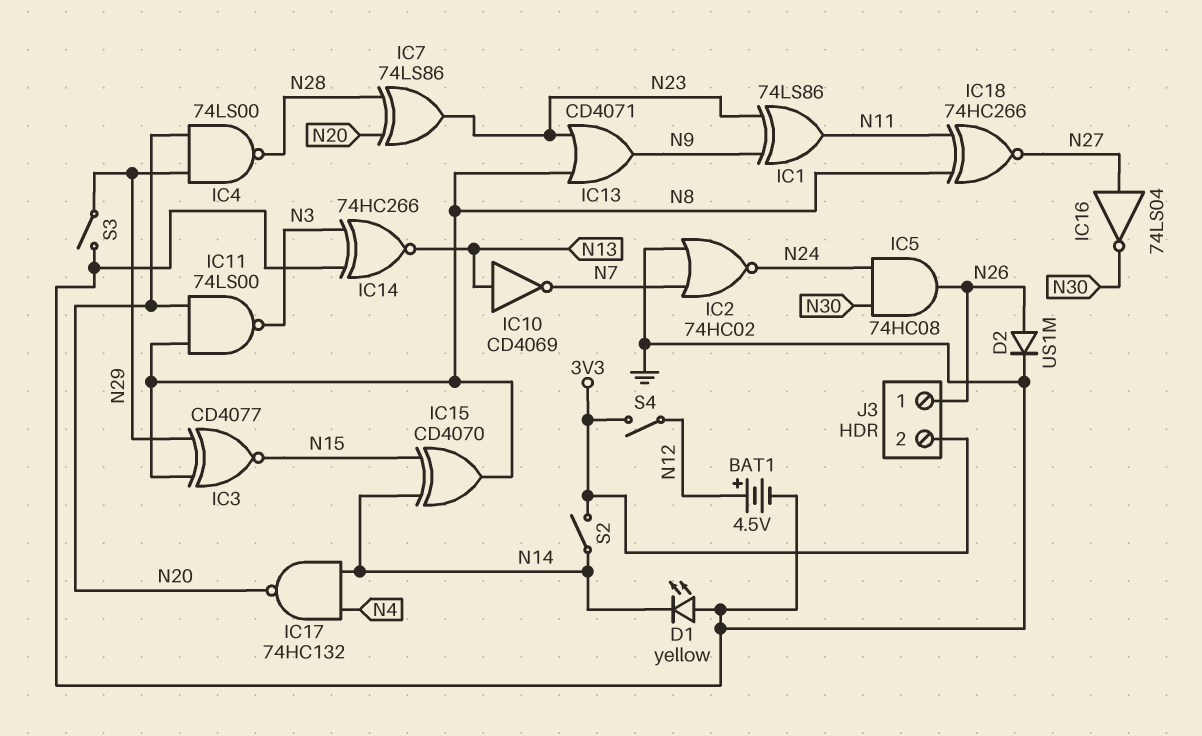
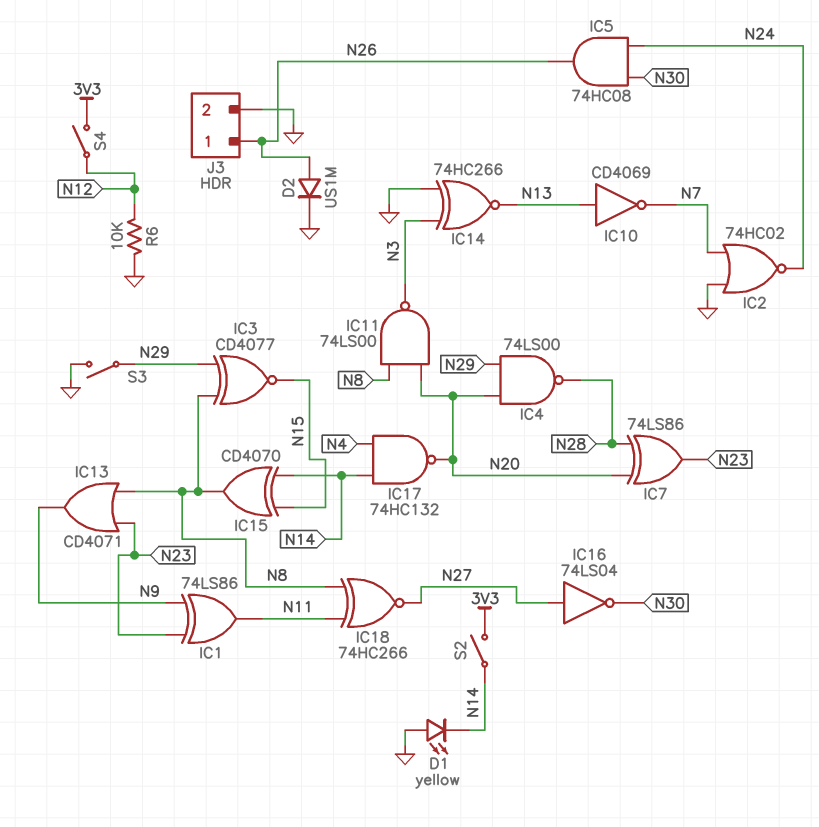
BAT1: 4.5V (plus N12, minus GND) -> none
J3 pin 2: 3V3 -> GND
R6: none -> 10k (GND, N12)

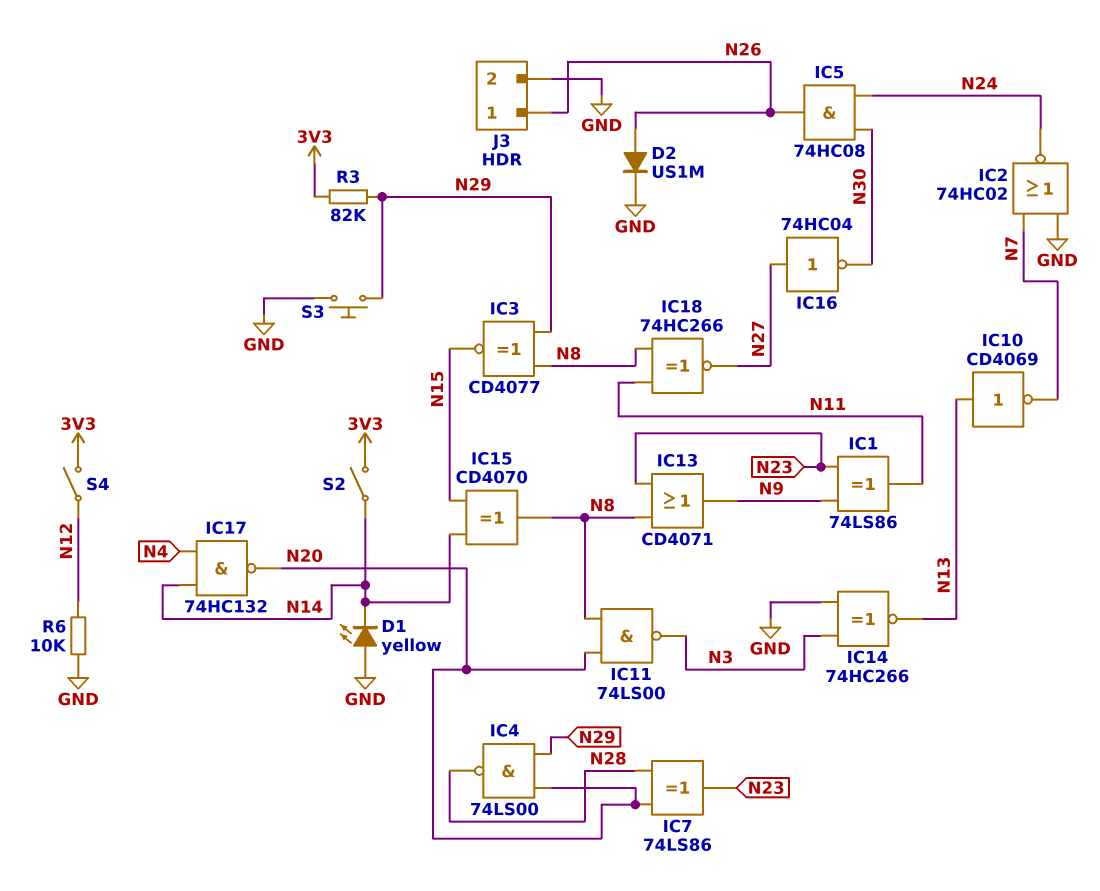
IC16: NOT 74LS04 (in N27, out N30) -> NOT 74HC04 (in N27, out N30)
R3: none -> 82k (3V3, N29)
S3: switch (GND, N29) -> button (GND, N29)

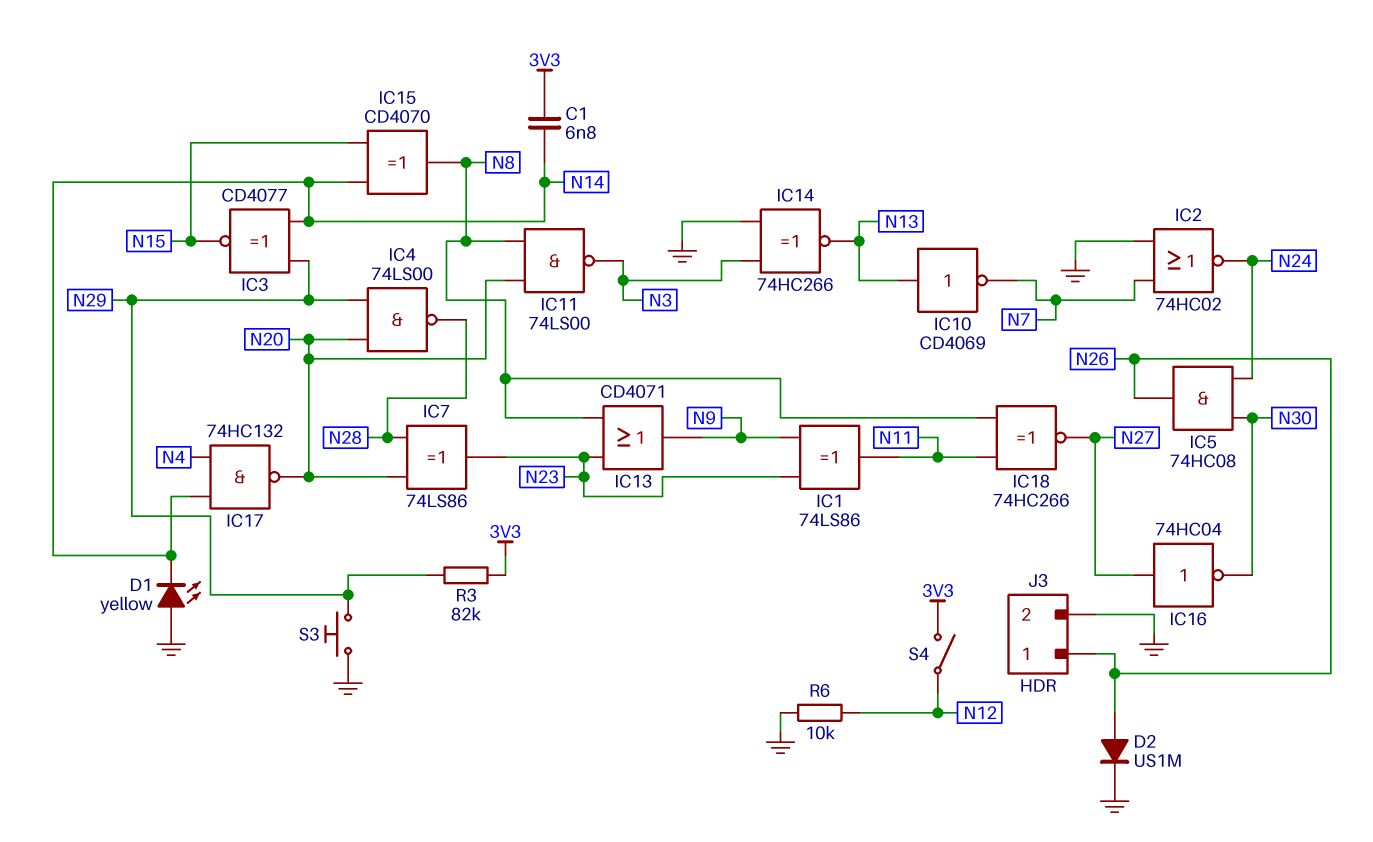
C1: none -> 6.8nF (3V3, N14)
IC3: XNOR CD4077 (in N8, in N29, out N15) -> XNOR CD4077 (in N14, in N29, out N15)
S2: switch (3V3, N14) -> none

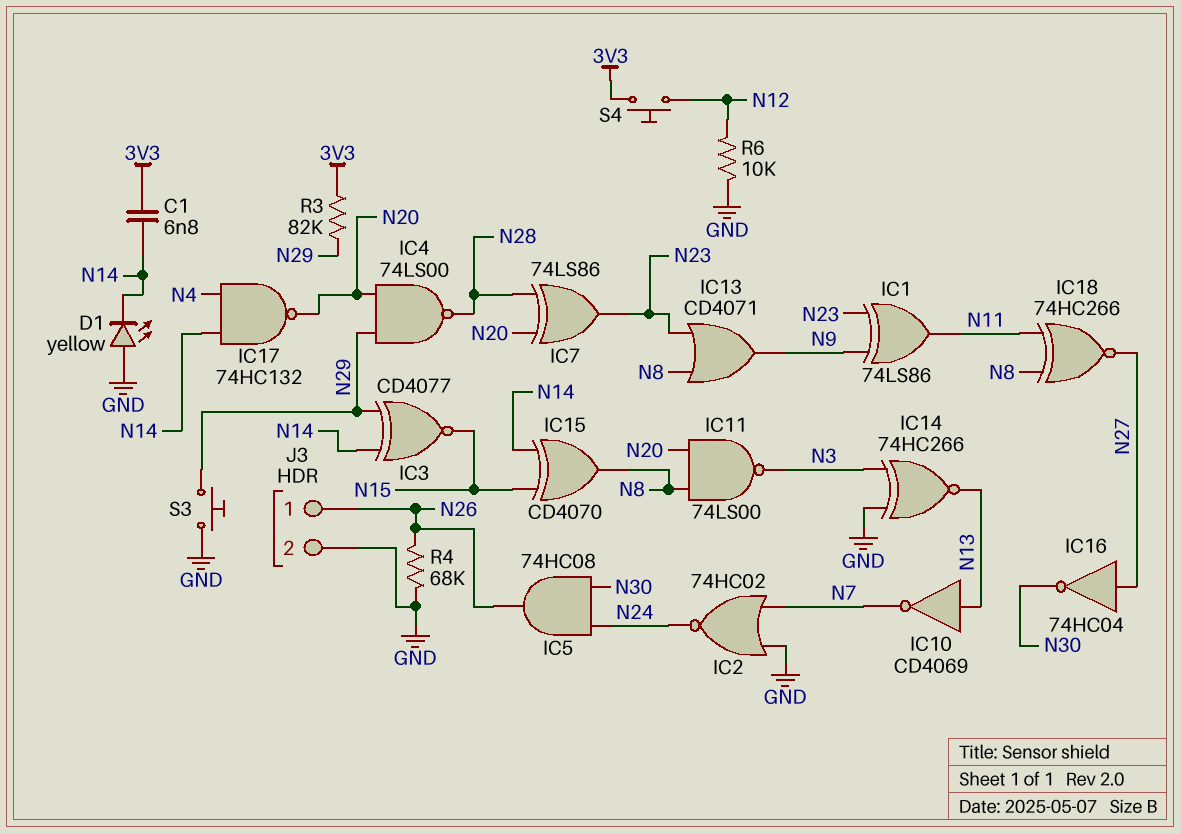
D2: diode US1M (A N26, K GND) -> none
R4: none -> 68k (GND, N26)
S4: switch (3V3, N12) -> button (3V3, N12)

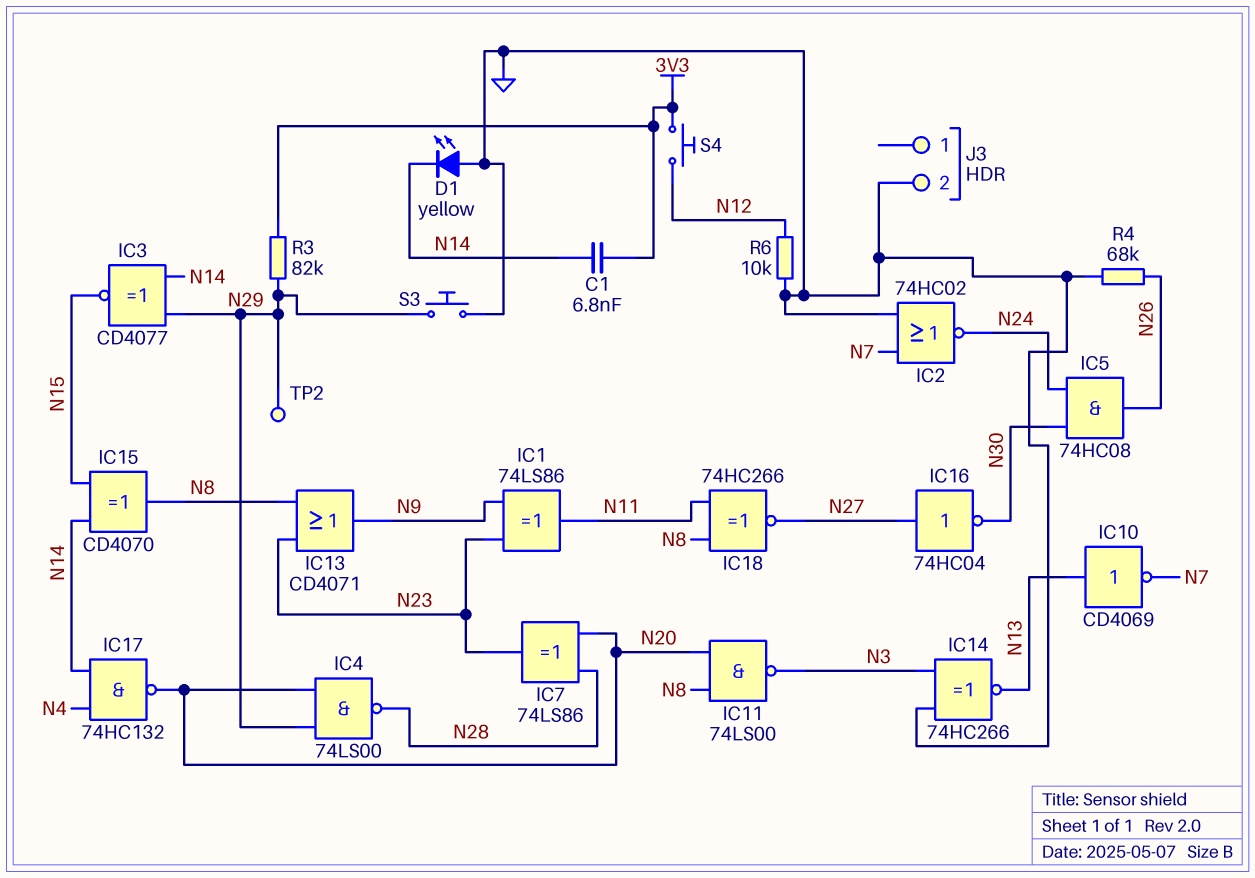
J3 pin 1: N26 -> none
TP2: none -> test point (N29)

